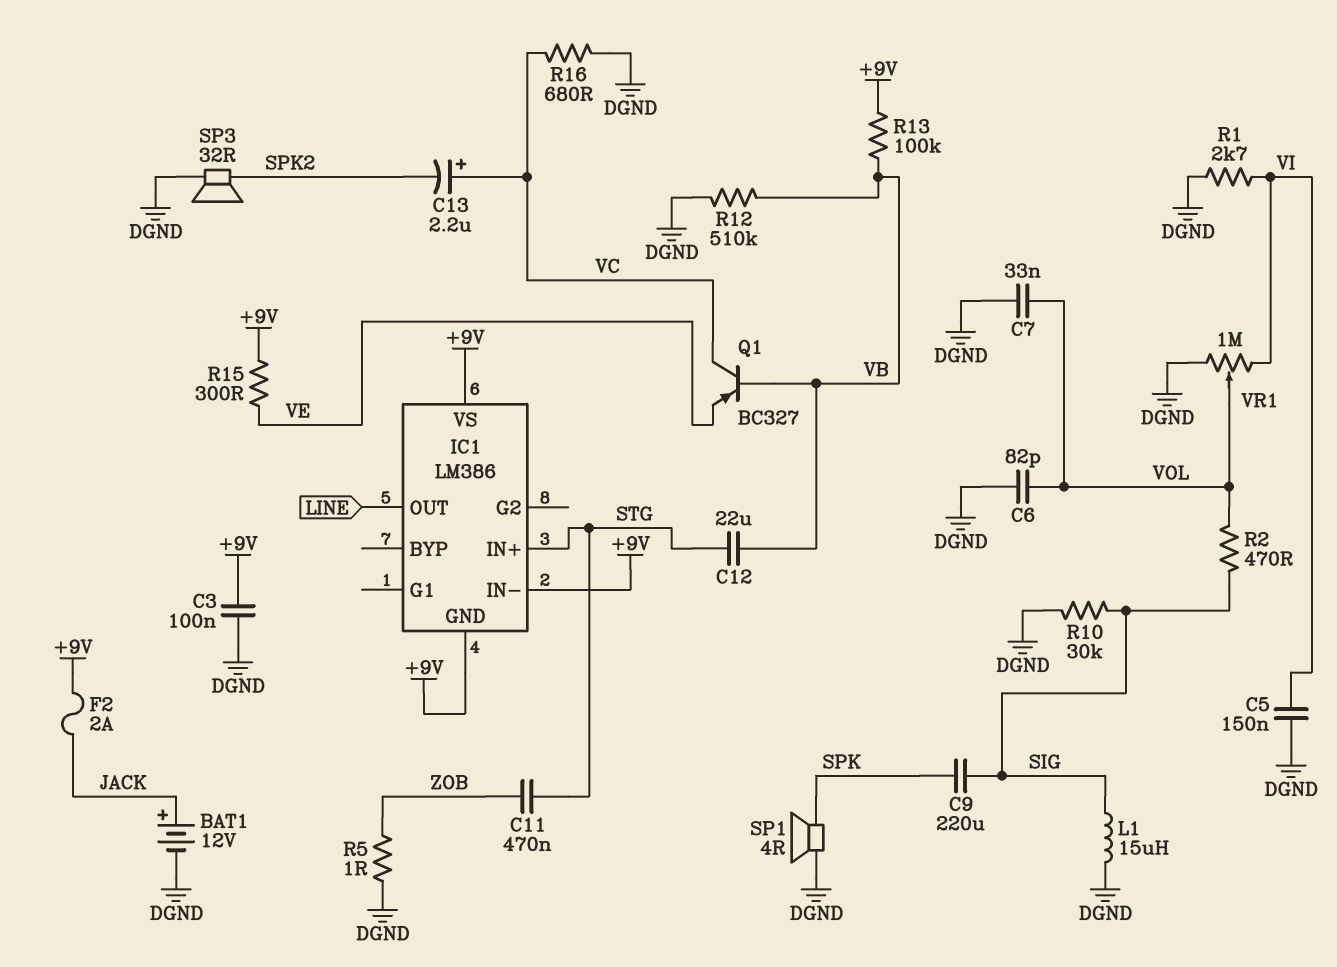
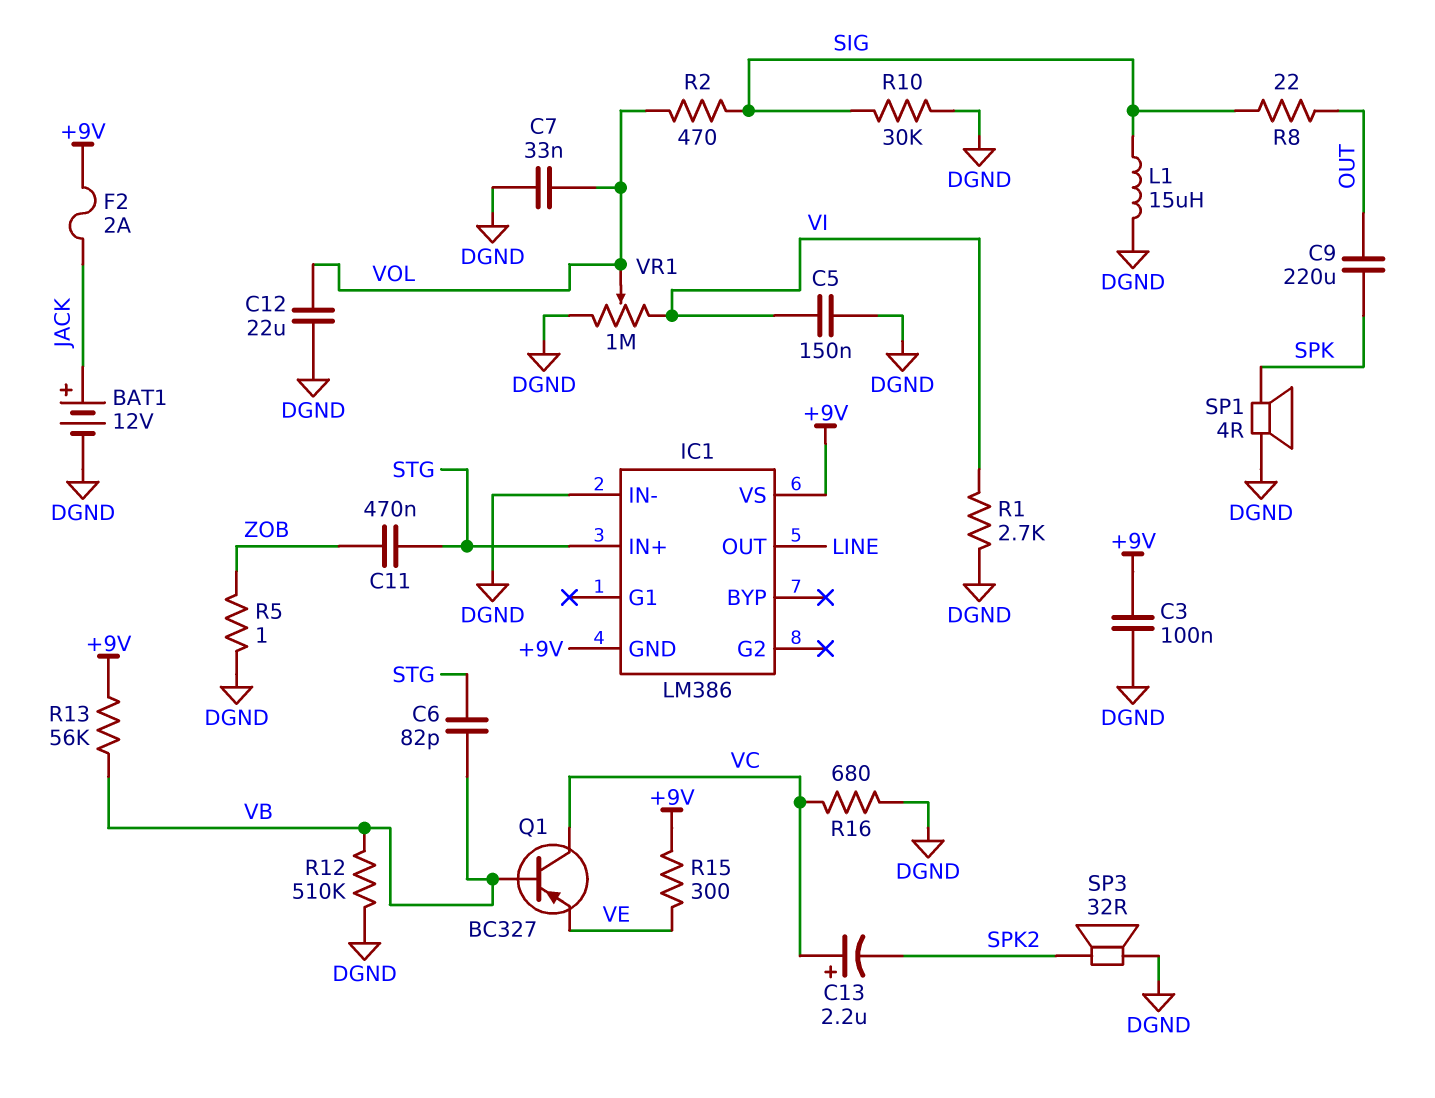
C6: 82pF (DGND, VOL) -> 82pF (STG, VB)
C9: 220uF (SIG, SPK) -> 220uF (OUT, SPK)
C12: 22uF (STG, VB) -> 22uF (DGND, VOL)
IC1 pin IN-: +9V -> DGND
R8: none -> 22 (OUT, SIG)
R13: 100k (+9V, VB) -> 56k (+9V, VB)

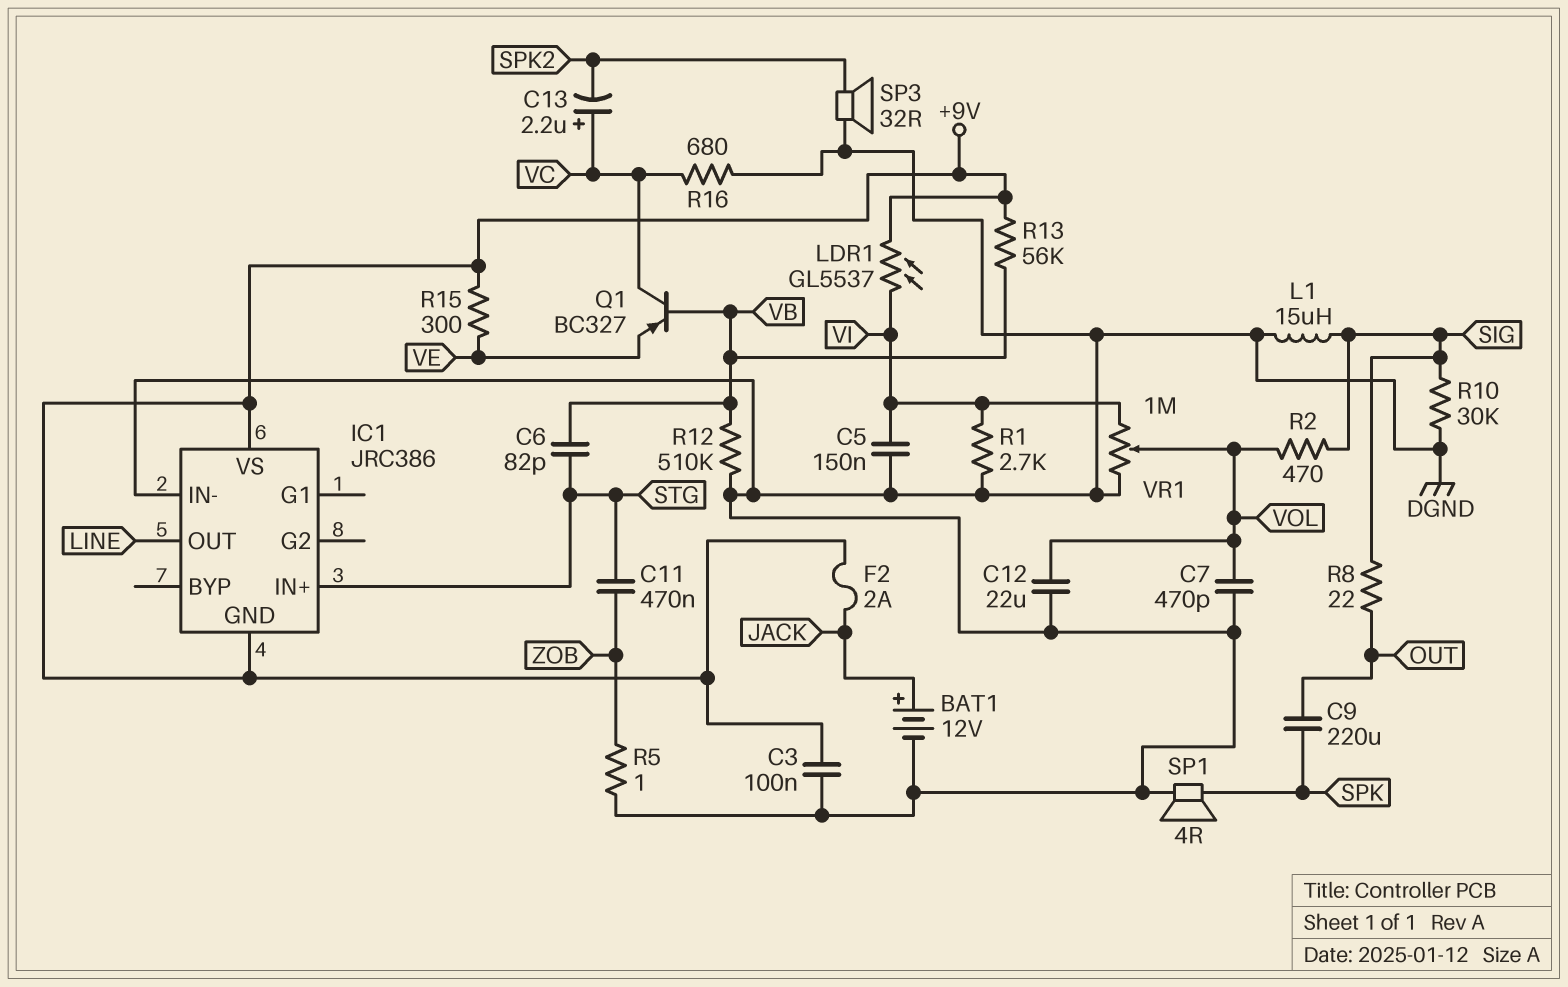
C7: 33nF (DGND, VOL) -> 470pF (DGND, VOL)
IC1: LM386 -> JRC386
LDR1: none -> GL5537 (+9V, VI)

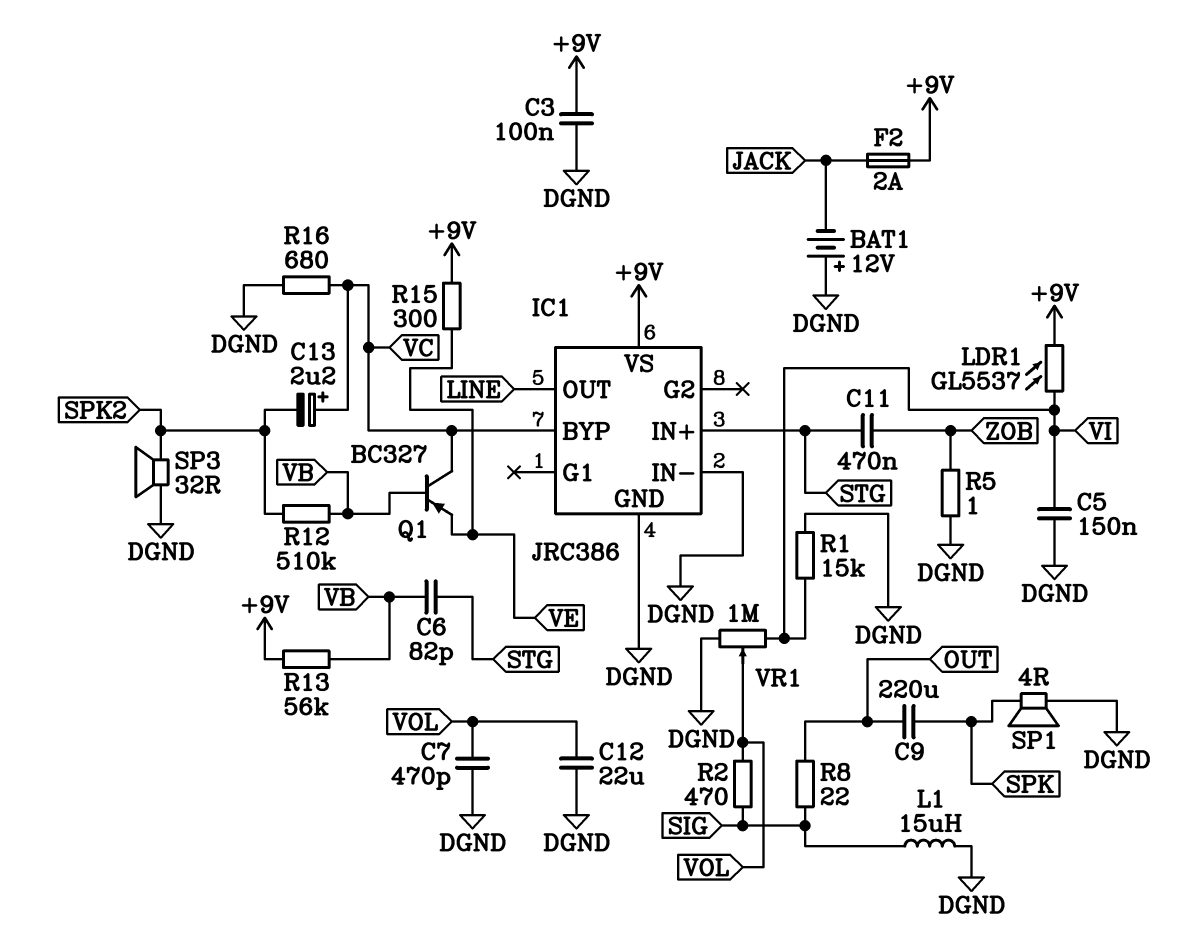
BAT1: 12V (plus JACK, minus DGND) -> 12V (plus DGND, minus JACK)
IC1 pin BYP: none -> VC
IC1 pin GND: +9V -> DGND
R1: 2.7k (DGND, VI) -> 15k (DGND, VI)
R10: 30k (DGND, SIG) -> none
R12: 510k (DGND, VB) -> 510k (SPK2, VB)

